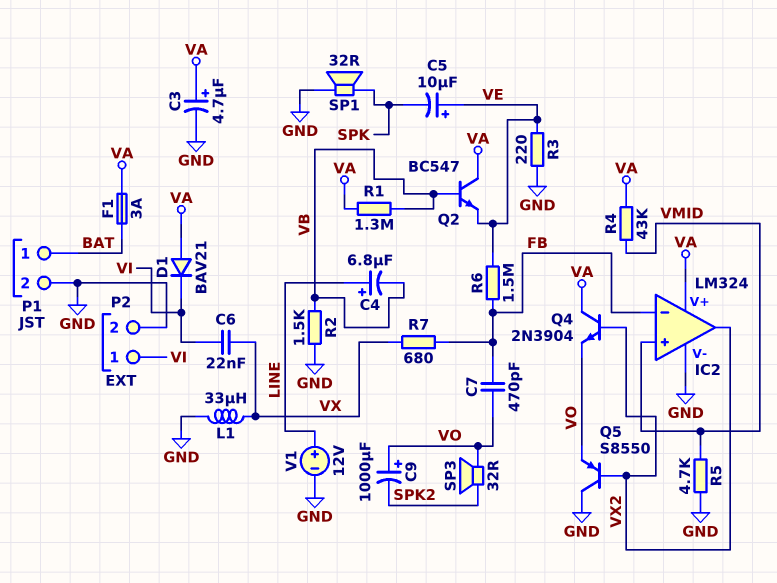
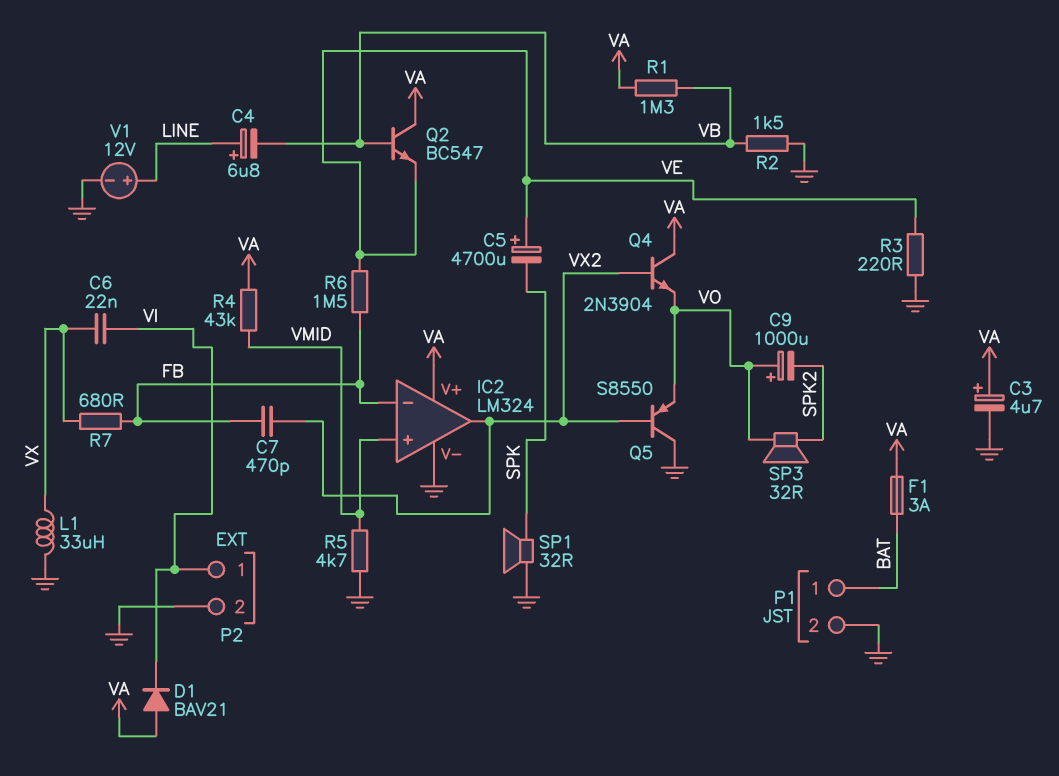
C5: 10uF (plus VE, minus SPK) -> 4700uF (plus VE, minus SPK)
C7: 470pF (FB, VO) -> 470pF (FB, VX2)

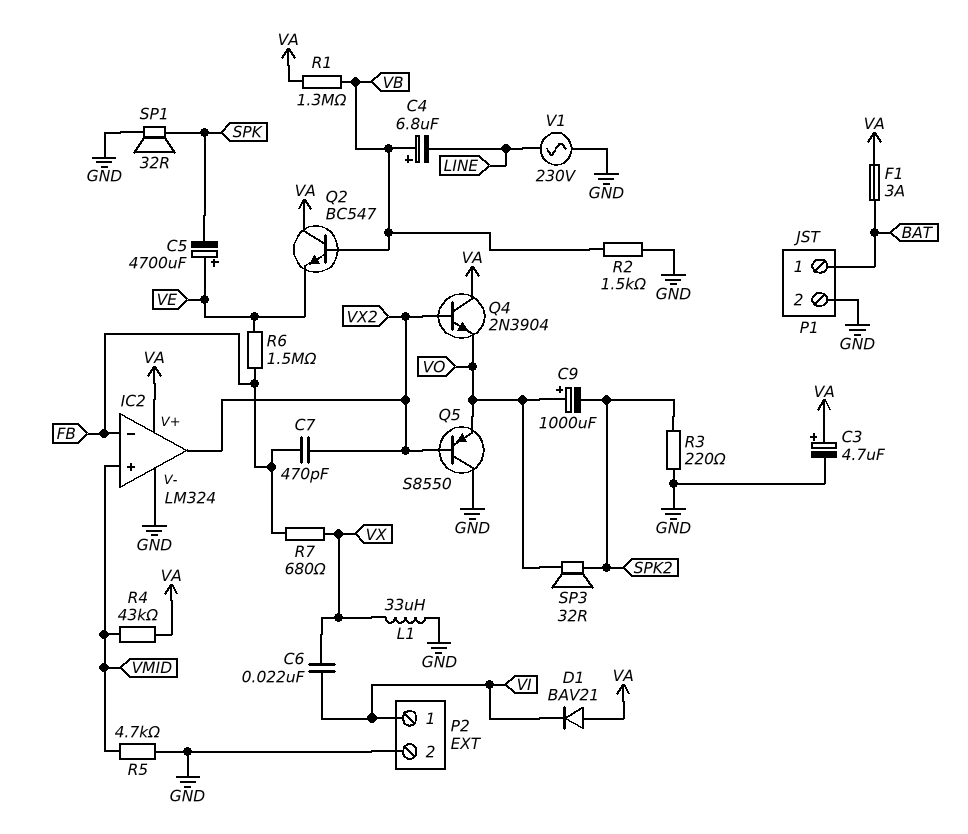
C4: 6.8uF (plus LINE, minus VB) -> 6.8uF (plus VB, minus LINE)
R3: 220 (GND, VE) -> 220 (GND, SPK2)
V1: 12V (plus LINE, minus GND) -> AC 230V (GND, LINE)

